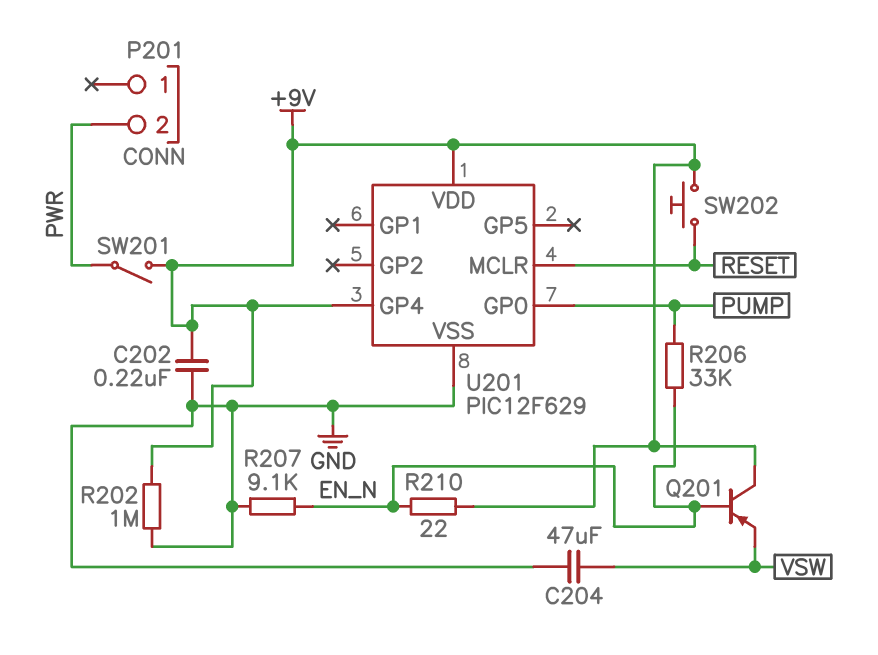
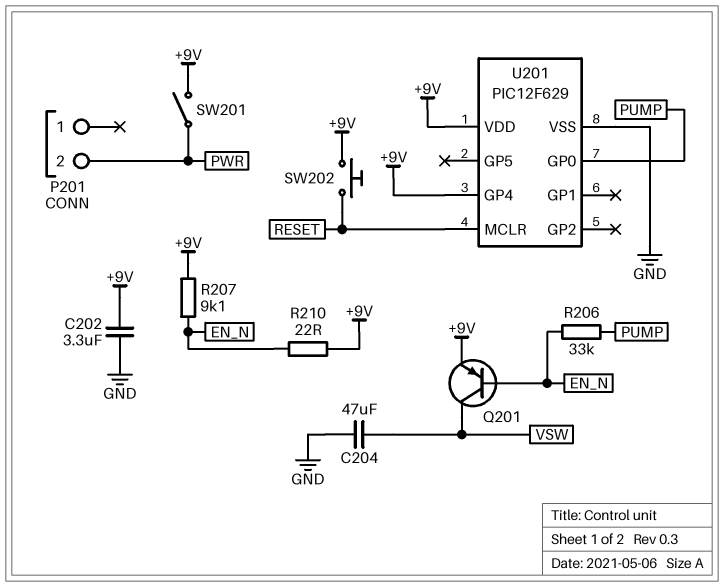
C202: 220nF (+9V, GND) -> 3.3uF (+9V, GND)
Q201: PNP (B EN_N, C +9V, E VSW) -> PNP (B EN_N, C VSW, E +9V)
R202: 1M (+9V, GND) -> none
R207: 9.1k (EN_N, GND) -> 9.1k (+9V, EN_N)

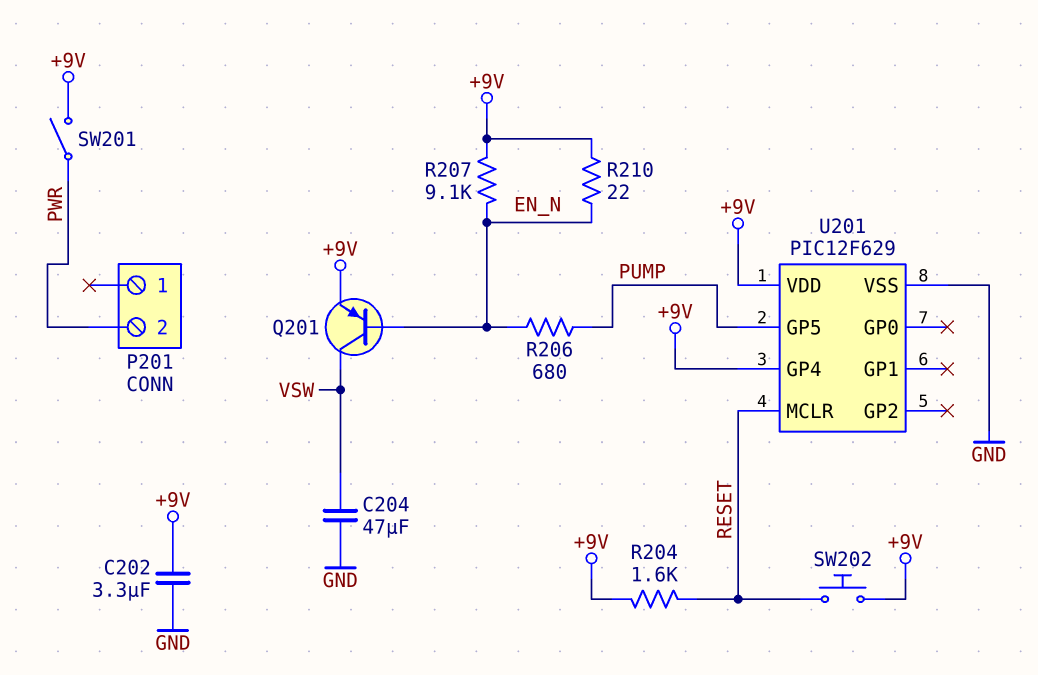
R204: none -> 1.6k (+9V, RESET)
R206: 33k (EN_N, PUMP) -> 680 (EN_N, PUMP)
U201 pin GP0: PUMP -> none
U201 pin GP5: none -> PUMP

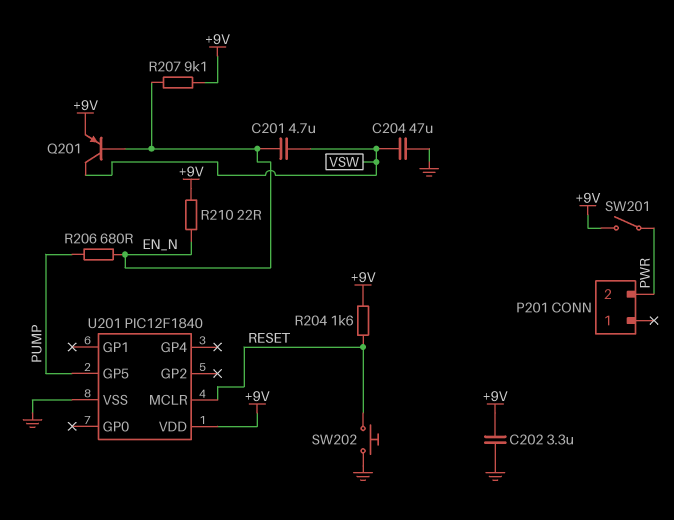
C201: none -> 4.7uF (EN_N, VSW)
SW202: button (+9V, RESET) -> button (GND, RESET)
U201: PIC12F629 -> PIC12F1840
U201 pin GP4: +9V -> none

